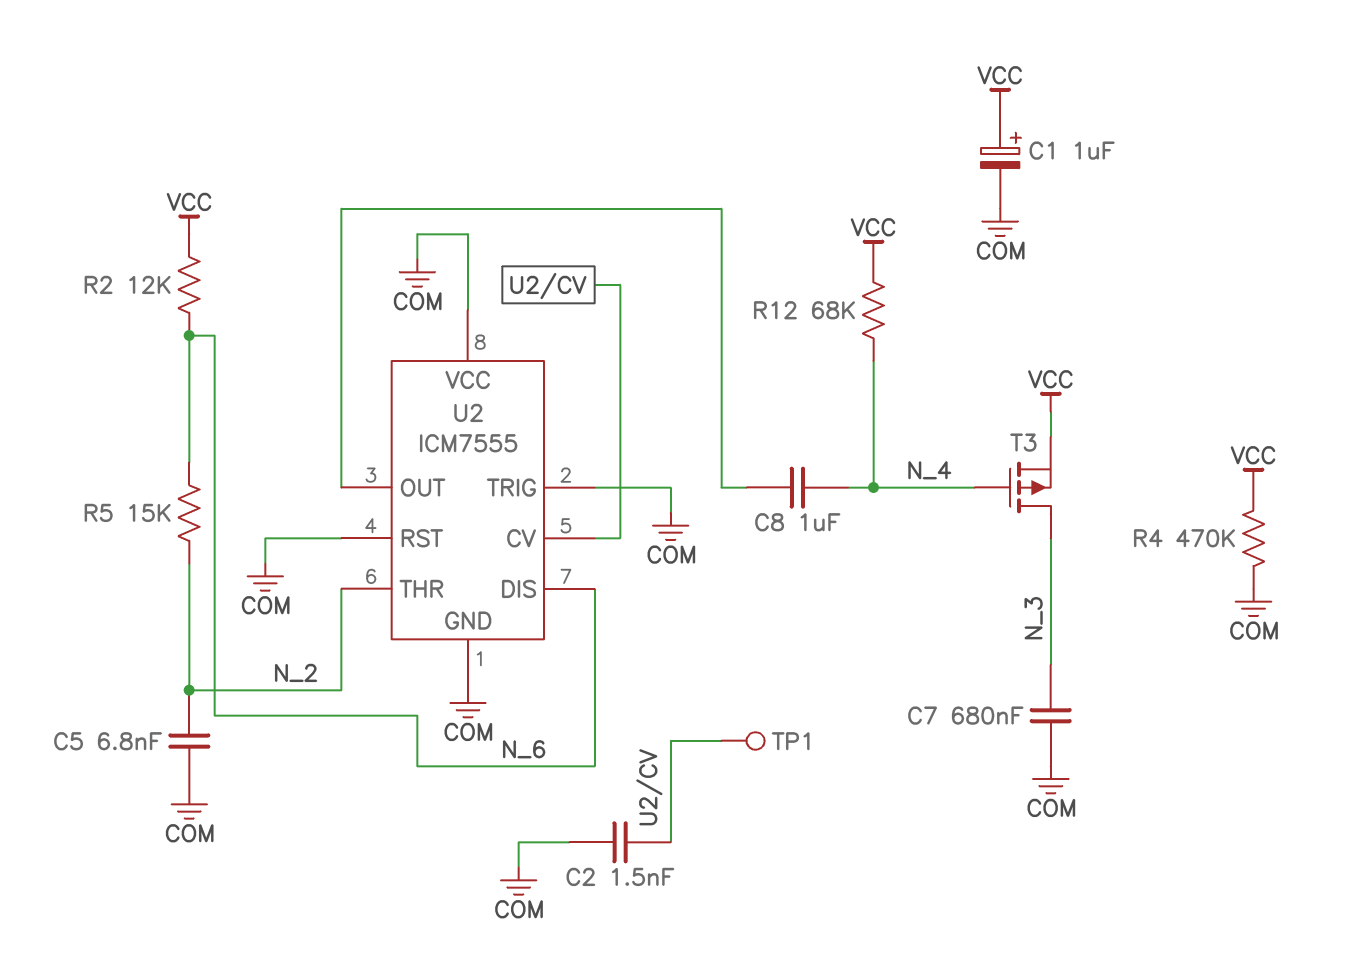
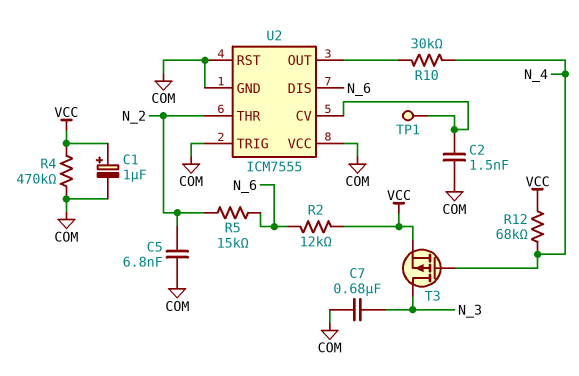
C8: 1uF (N_4, U2/OUT) -> none
R10: none -> 30k (N_4, U2/OUT)

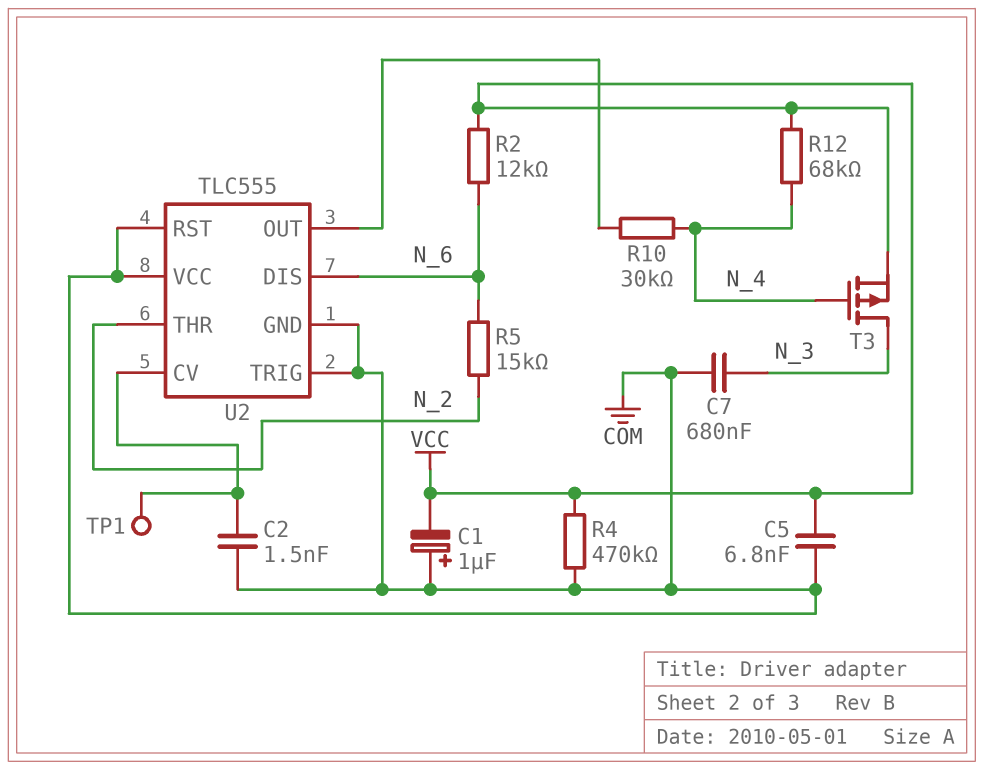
C1: 1uF (plus VCC, minus COM) -> 1uF (plus COM, minus VCC)
C5: 6.8nF (COM, N_2) -> 6.8nF (COM, VCC)
U2: ICM7555 -> TLC555

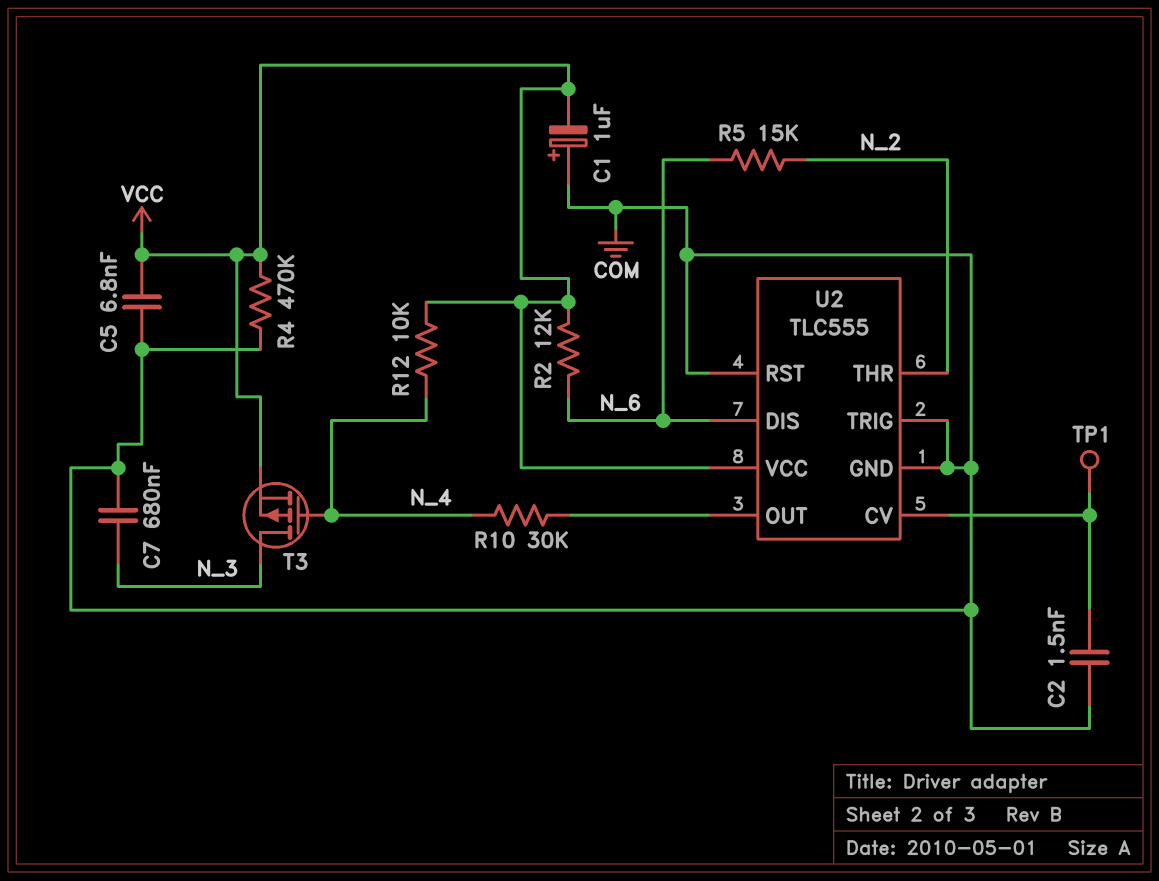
R12: 68k (N_4, VCC) -> 10k (N_4, VCC)
U2 pin VCC: COM -> VCC

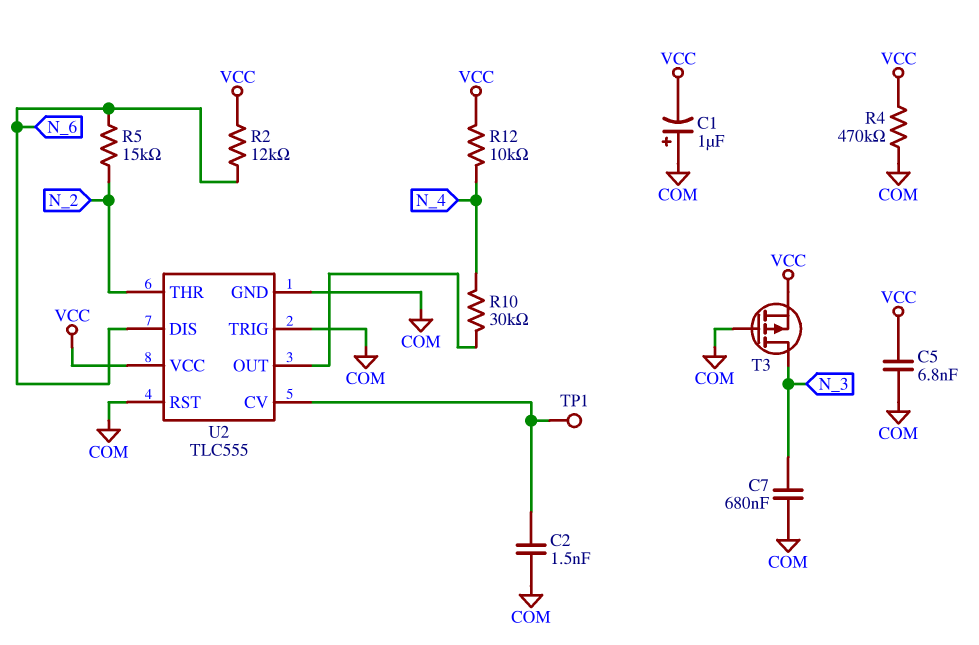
T3: PMOS (G N_4, D N_3, S VCC) -> PMOS (G COM, D N_3, S VCC)

